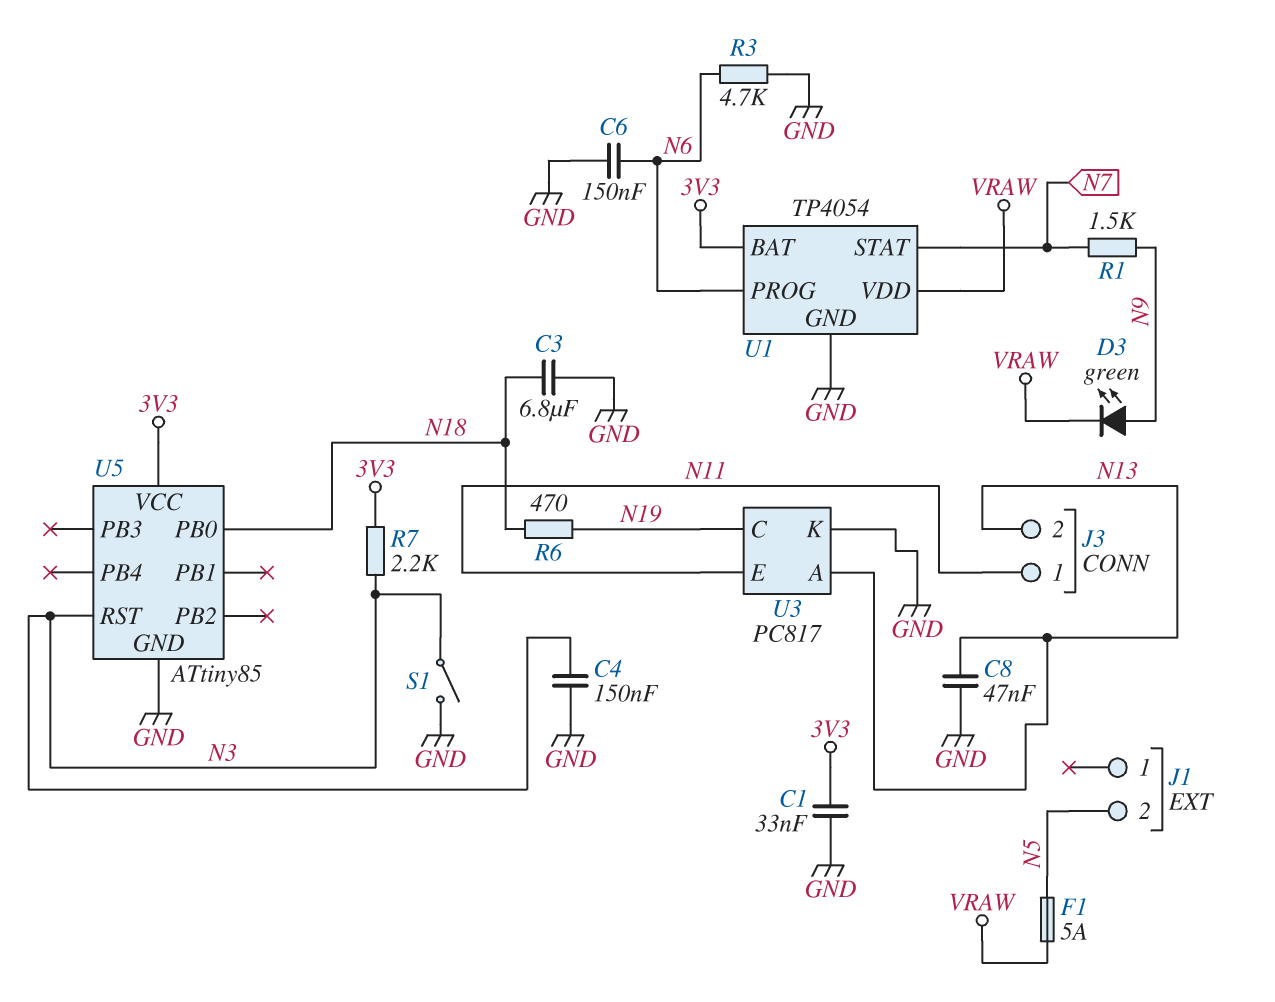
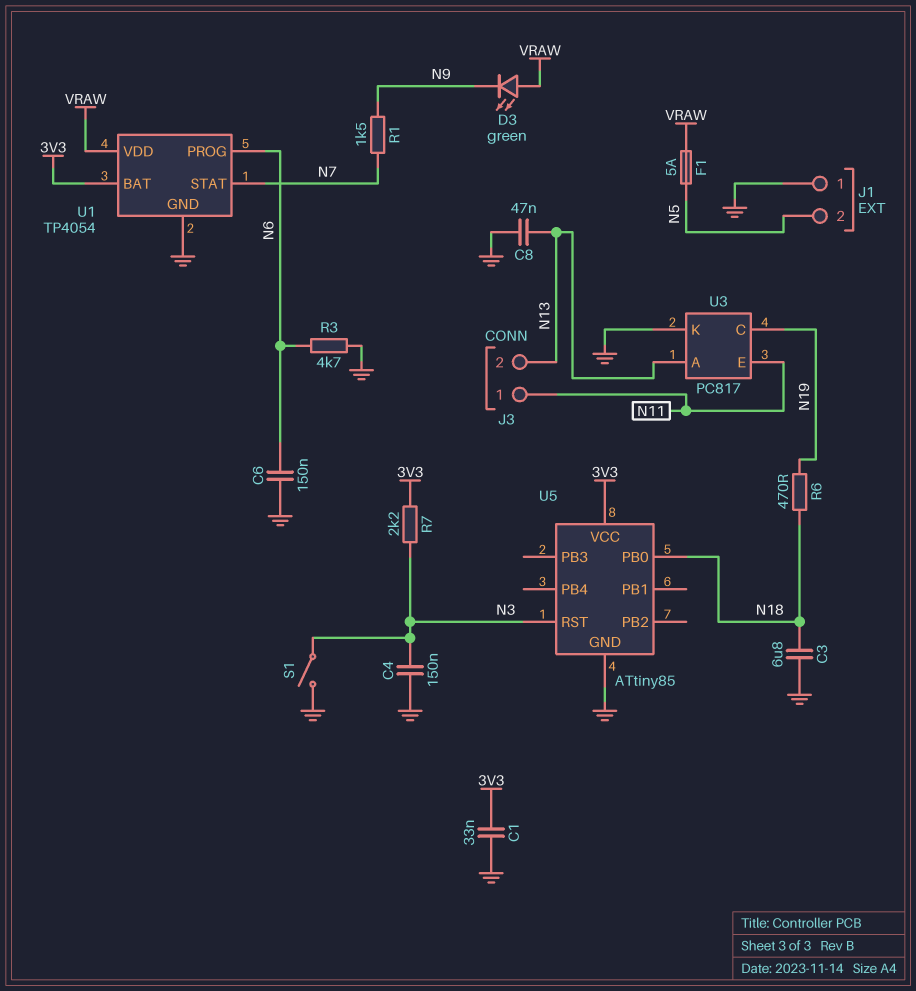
D3: LED green (A N9, K VRAW) -> LED green (A VRAW, K N9)
J1 pin 1: none -> GND

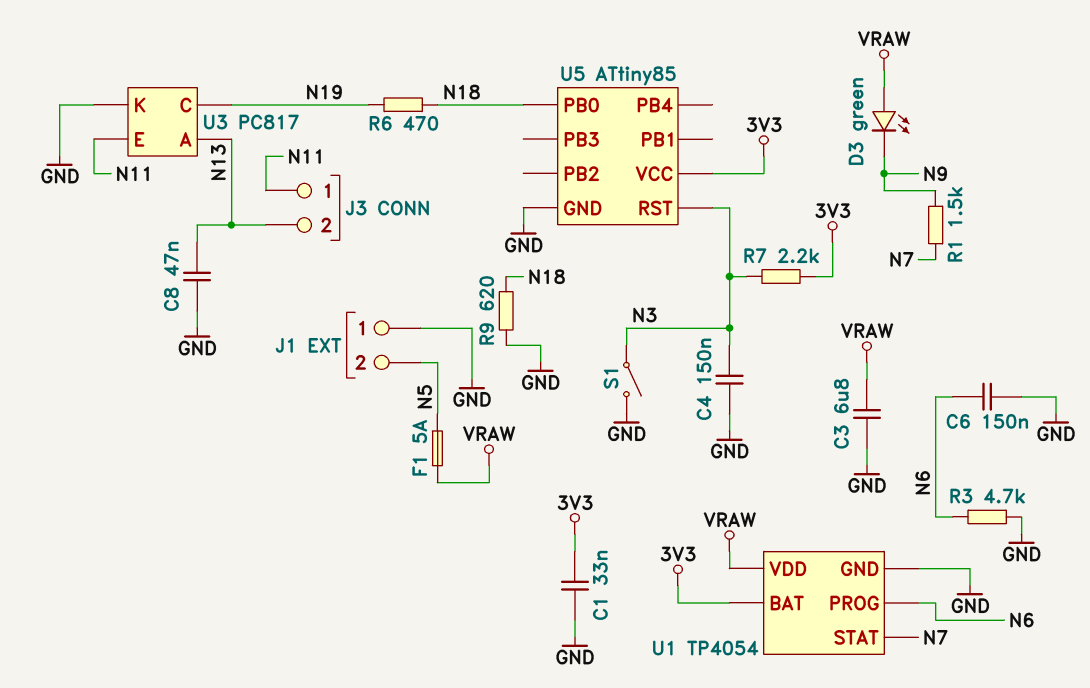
C3: 6.8uF (GND, N18) -> 6.8uF (GND, VRAW)
R9: none -> 620 (GND, N18)

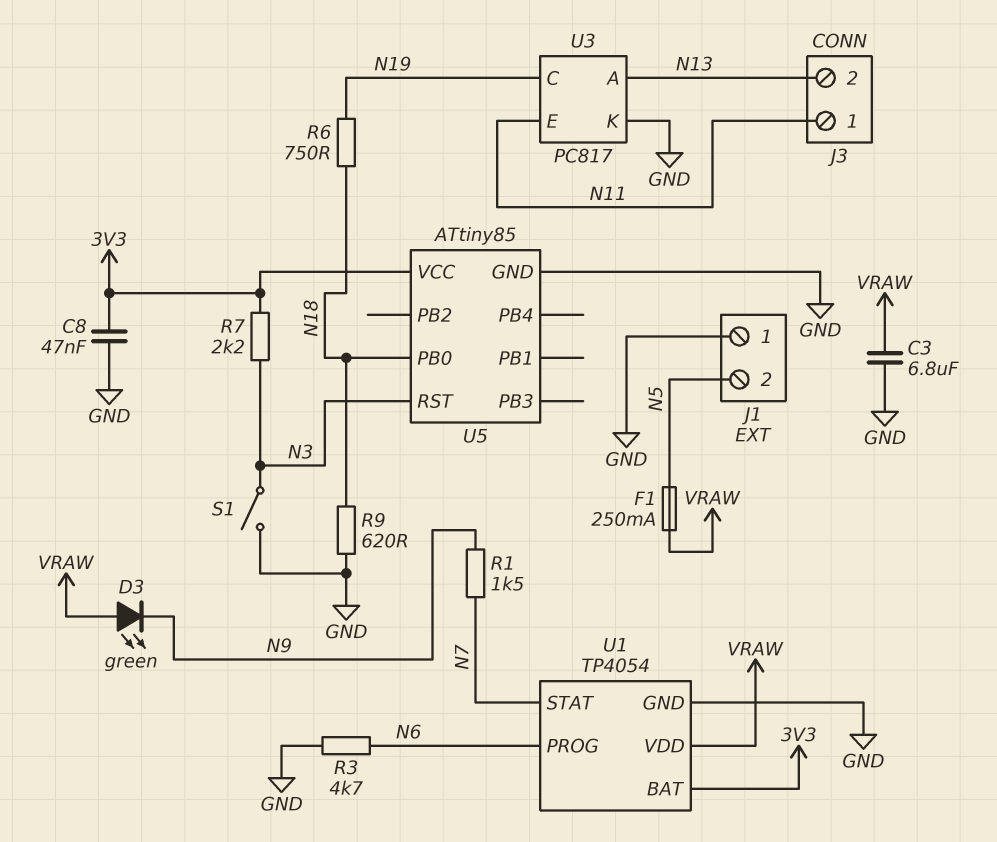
C1: 33nF (3V3, GND) -> none
C4: 150nF (GND, N3) -> none
C6: 150nF (GND, N6) -> none
C8: 47nF (GND, N13) -> 47nF (3V3, GND)
F1: 5A (N5, VRAW) -> 250mA (N5, VRAW)
R6: 470 (N18, N19) -> 750 (N18, N19)

